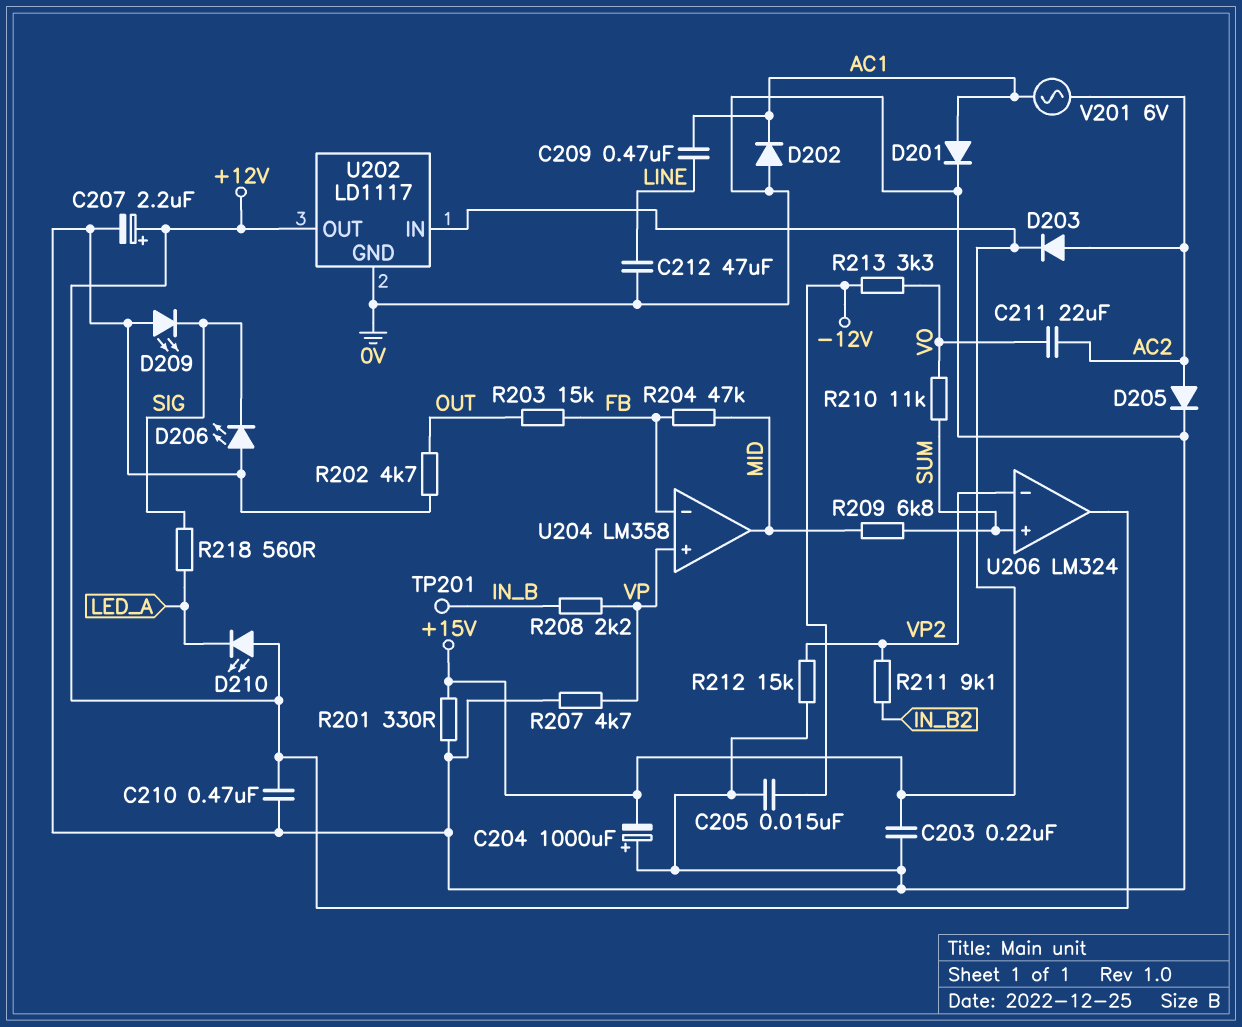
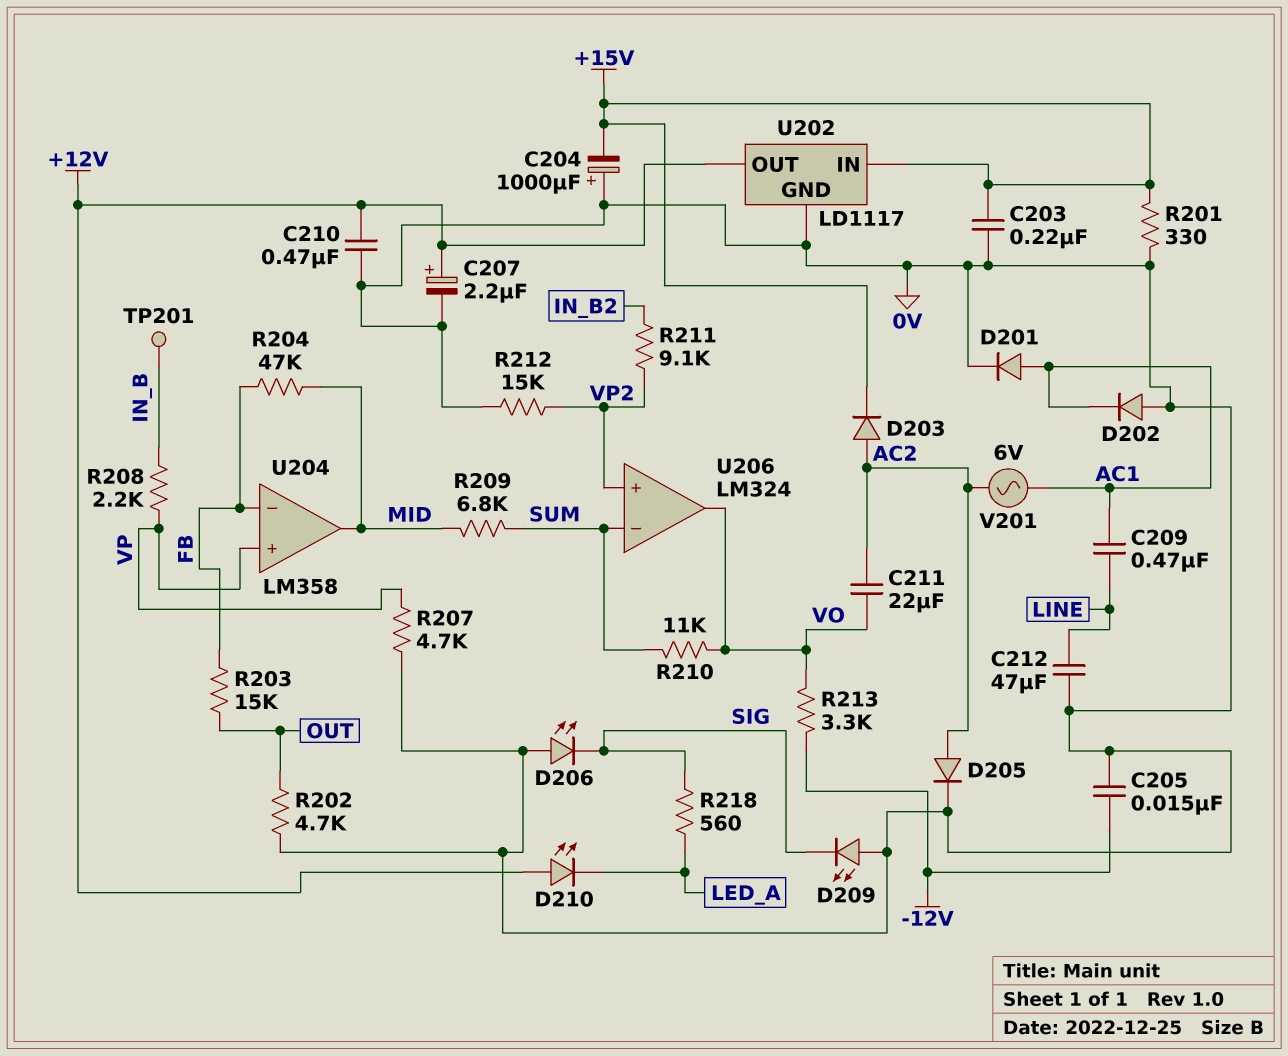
U206 pin in+: SUM -> VP2
U206 pin in-: VP2 -> SUM
U206 pin out: +12V -> VO

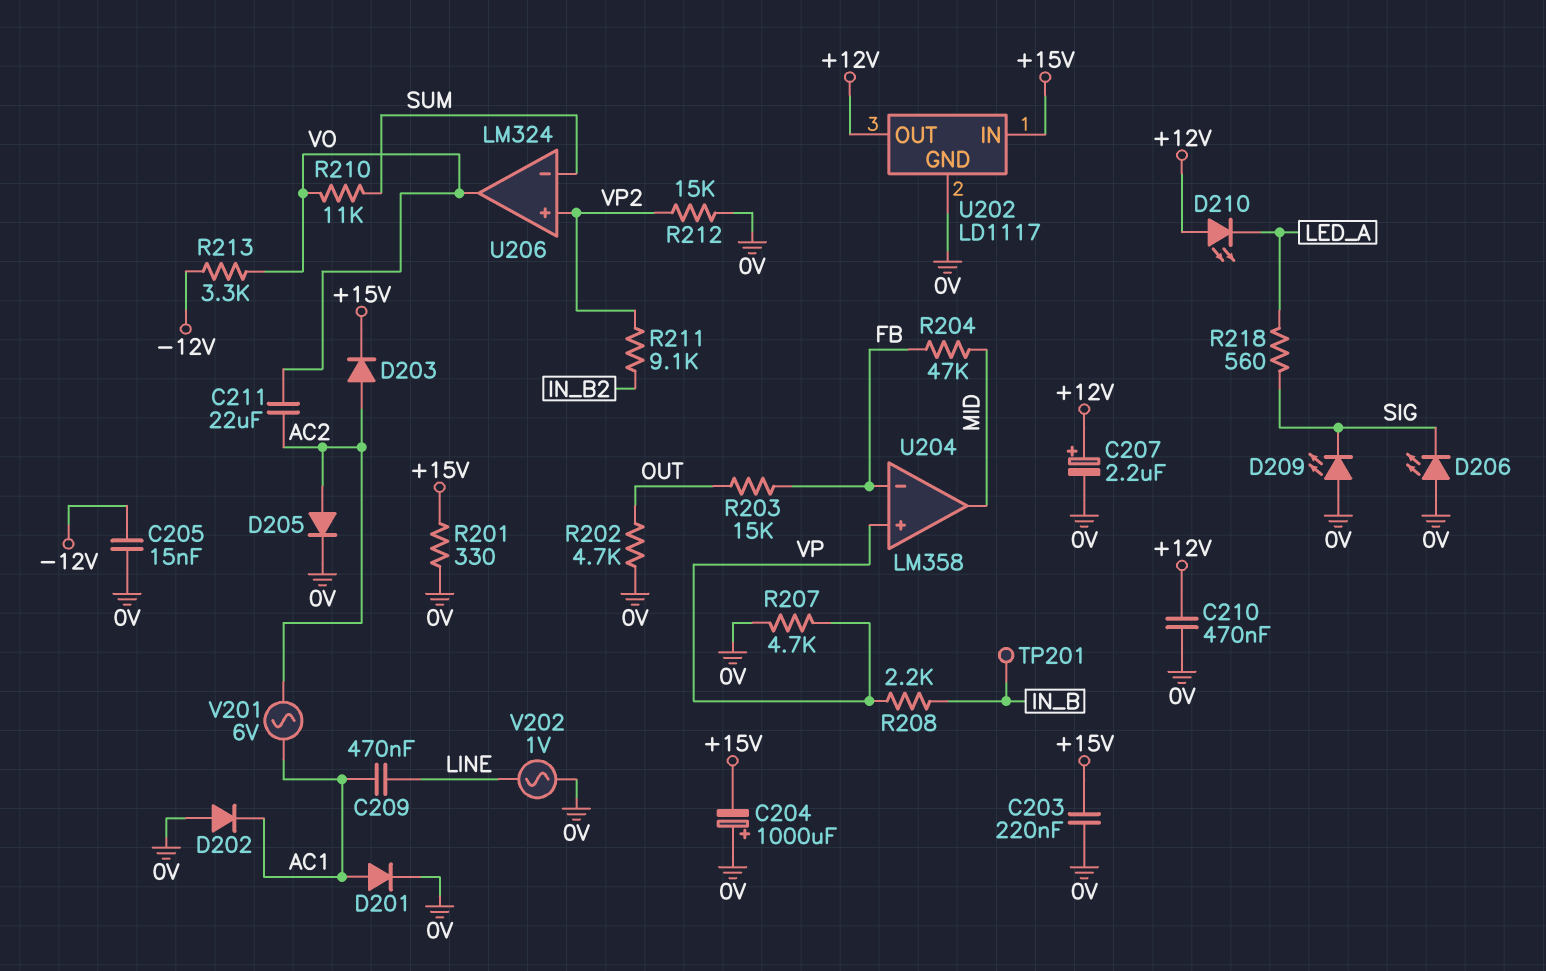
C212: 47uF (0V, LINE) -> none
R209: 6.8k (MID, SUM) -> none
V202: none -> AC 1V (0V, LINE)

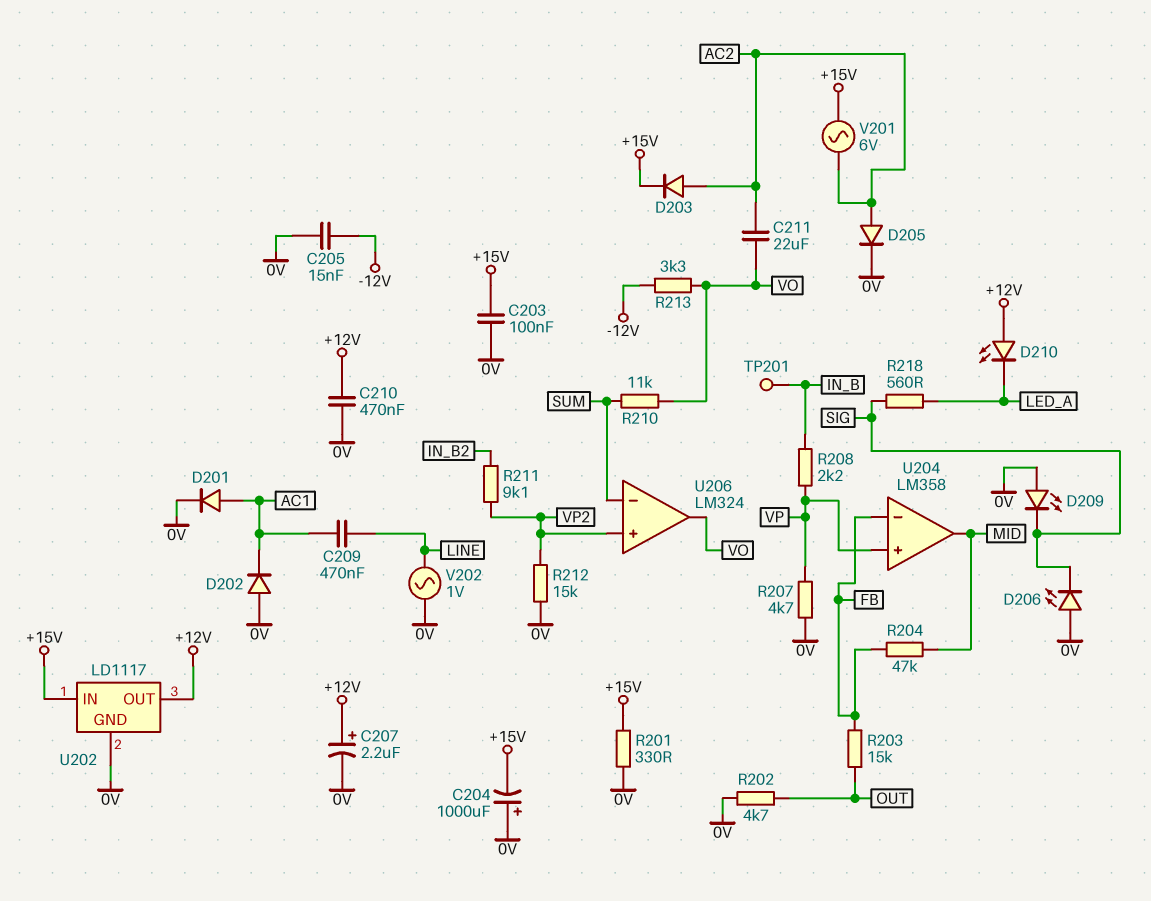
C203: 220nF (+15V, 0V) -> 100nF (+15V, 0V)
V201: AC 6V (AC1, AC2) -> AC 6V (+15V, AC2)

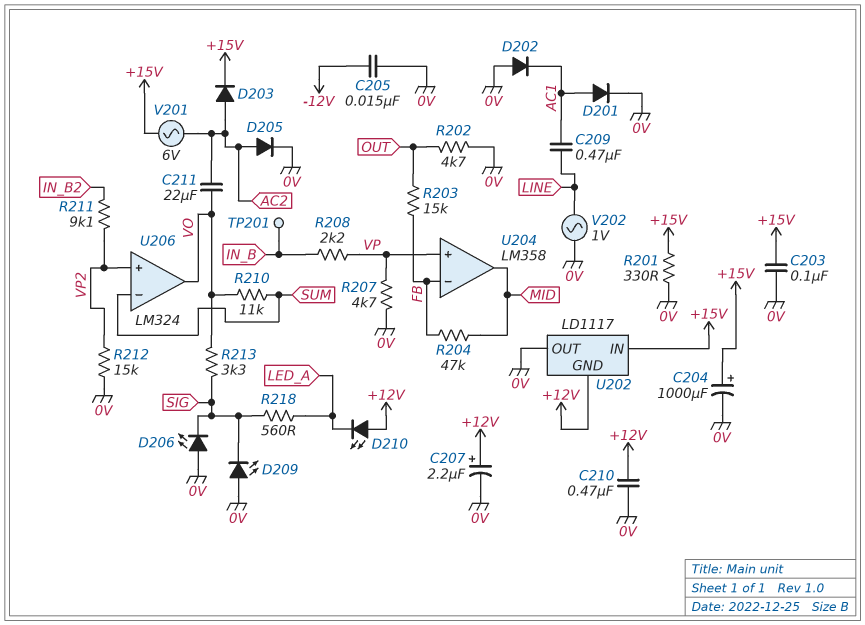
C204: 1000uF (plus 0V, minus +15V) -> 1000uF (plus +15V, minus 0V)
R213: 3.3k (-12V, VO) -> 3.3k (SIG, VO)
U202 pin GND: 0V -> +12V
U202 pin OUT: +12V -> 0V

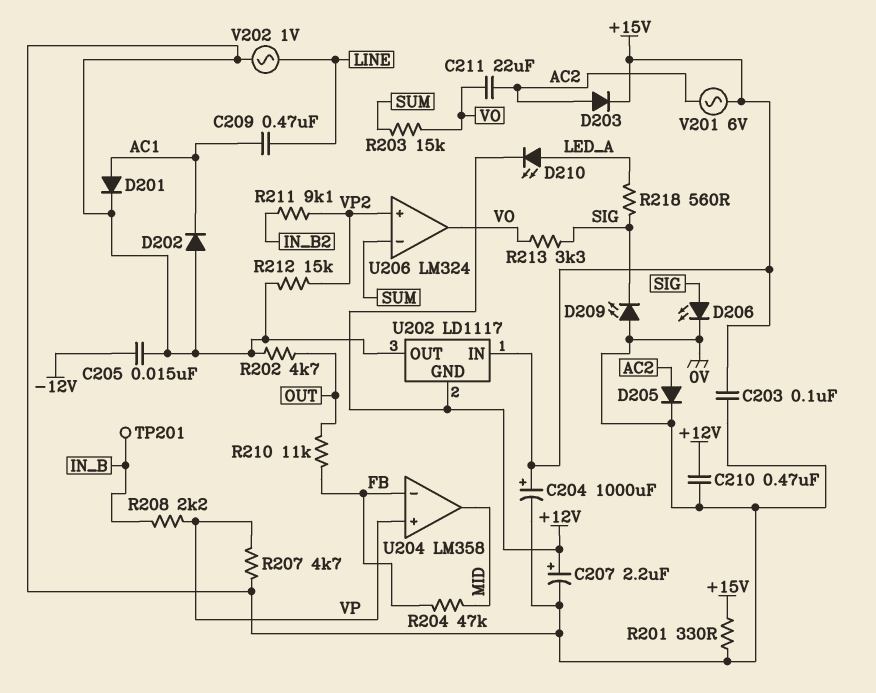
D206: LED (A 0V, K SIG) -> LED (A SIG, K 0V)
D210: LED (A +12V, K LED_A) -> LED (A LED_A, K +12V)
R203: 15k (FB, OUT) -> 15k (SUM, VO)
R210: 11k (SUM, VO) -> 11k (FB, OUT)

